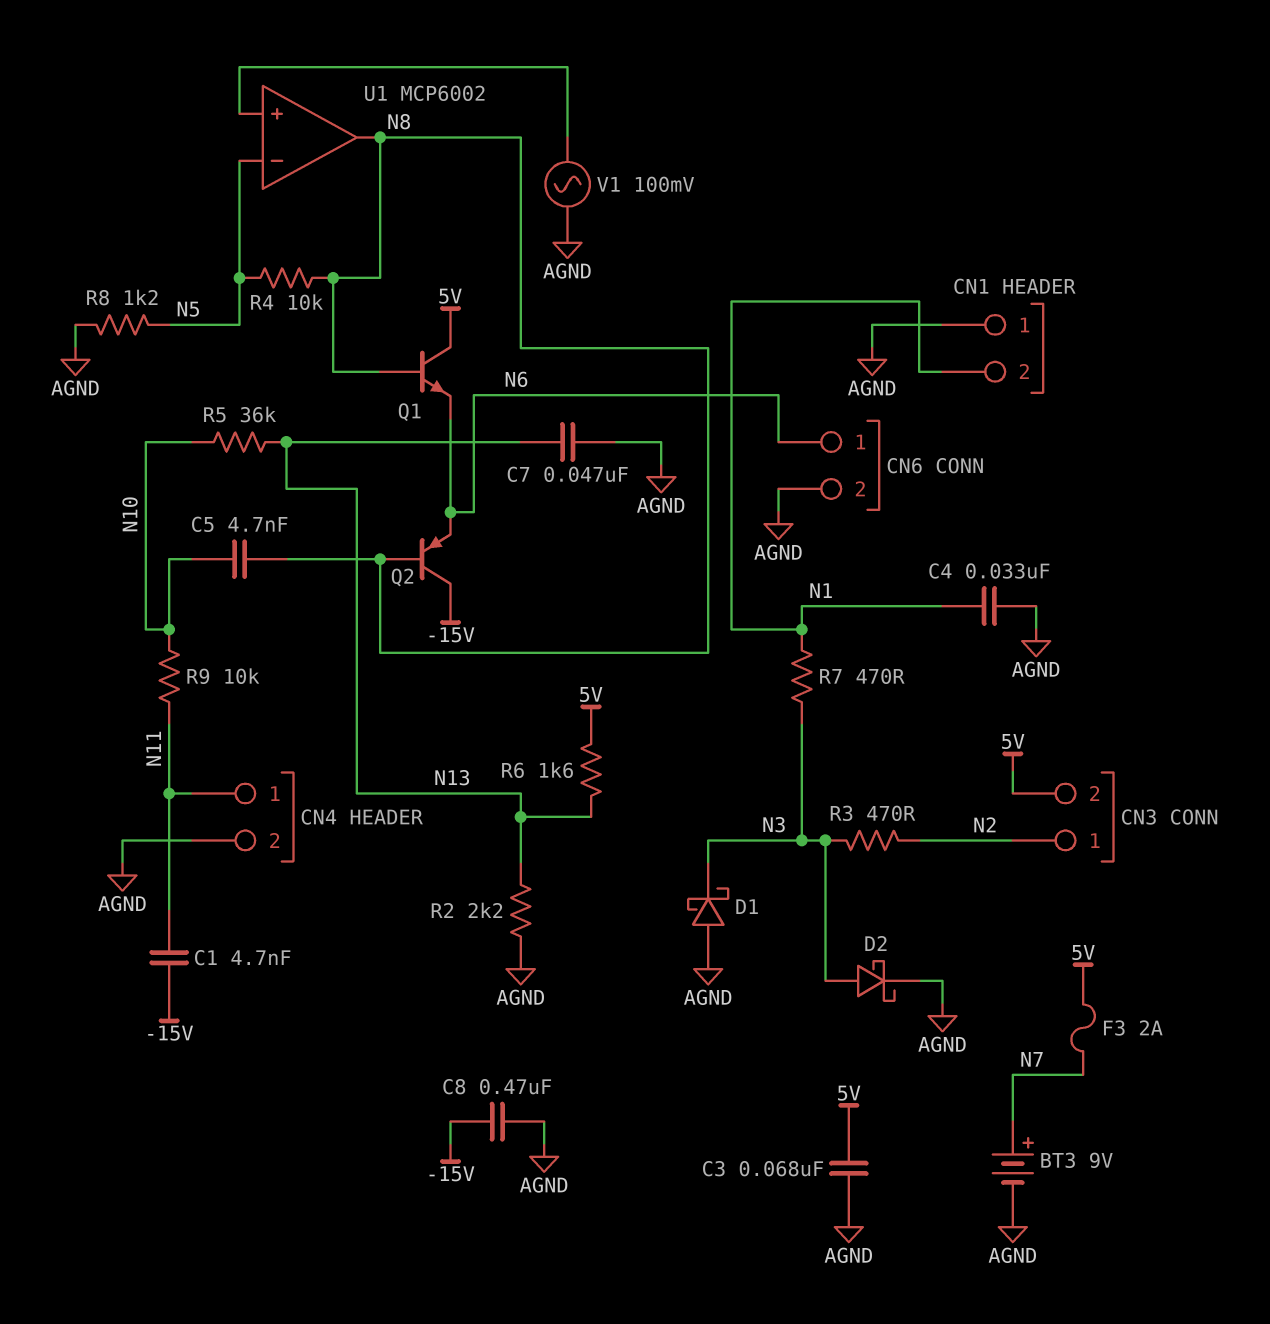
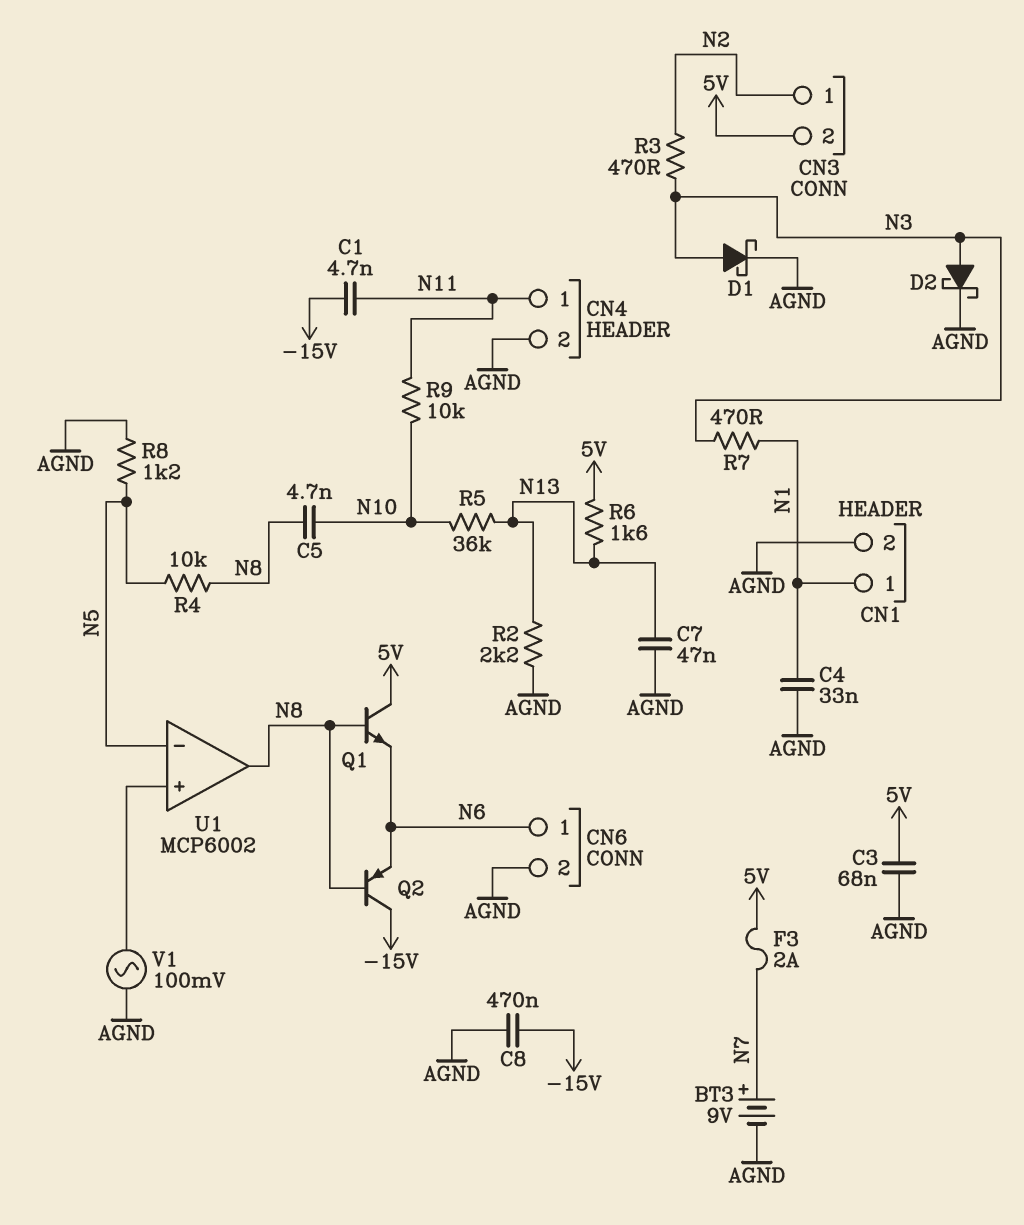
CN1 pin 1: AGND -> N1
CN1 pin 2: N1 -> AGND
D1: schottky (A AGND, K N3) -> schottky (A N3, K AGND)

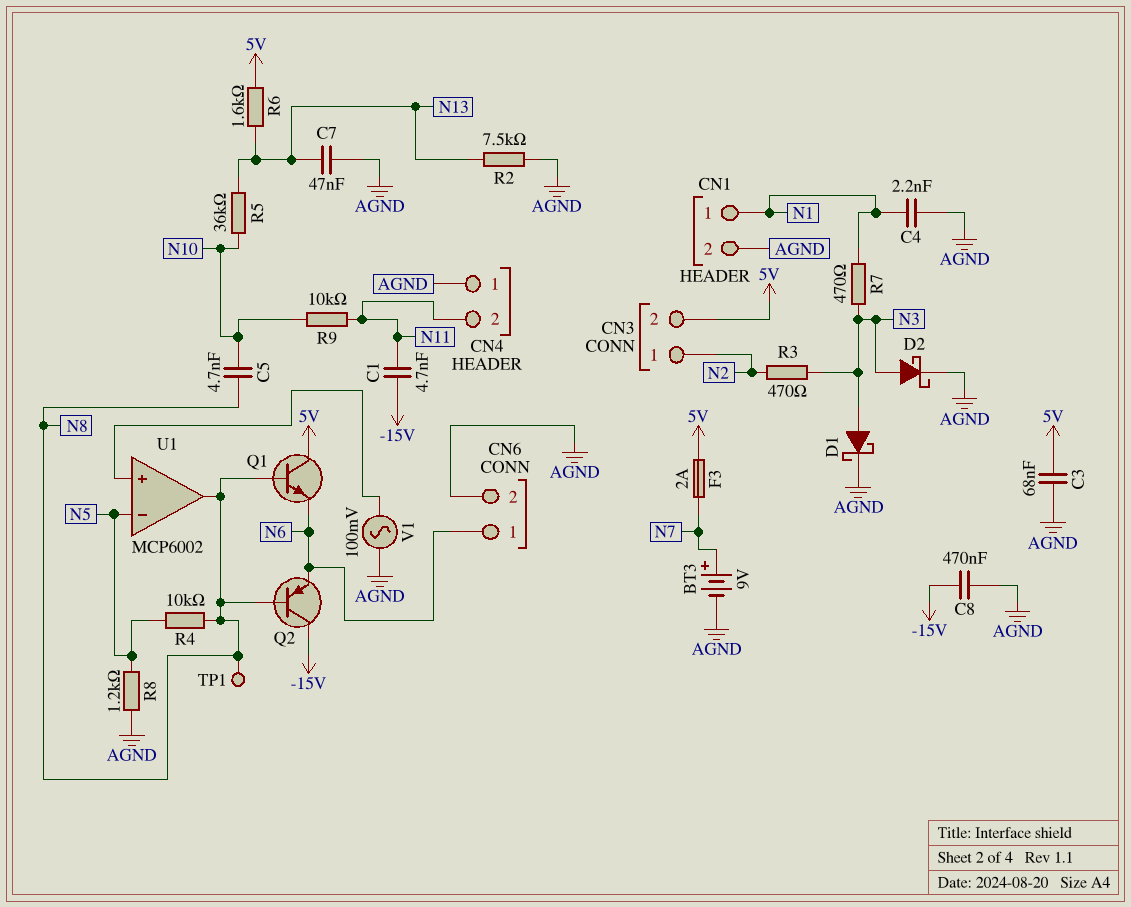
C4: 33nF (AGND, N1) -> 2.2nF (AGND, N1)
CN4 pin 1: N11 -> AGND
CN4 pin 2: AGND -> N11
R2: 2.2k (AGND, N13) -> 7.5k (AGND, N13)
TP1: none -> test point (N8)

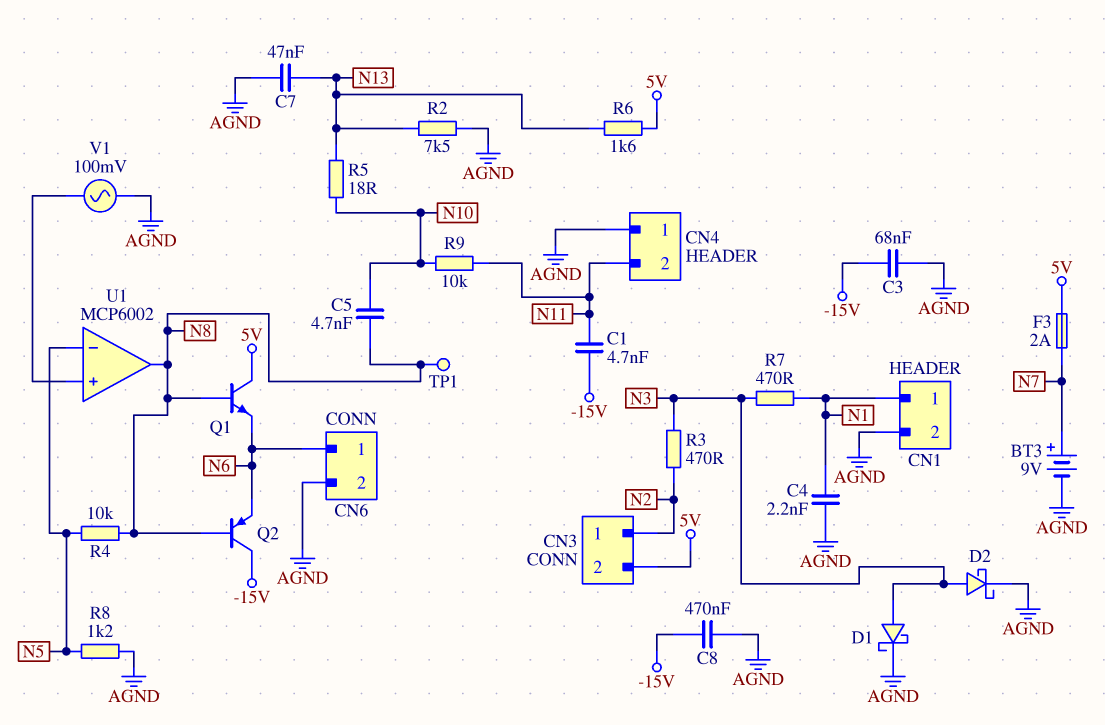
C3: 68nF (5V, AGND) -> 68nF (-15V, AGND)
R5: 36k (N10, N13) -> 18 (N10, N13)

